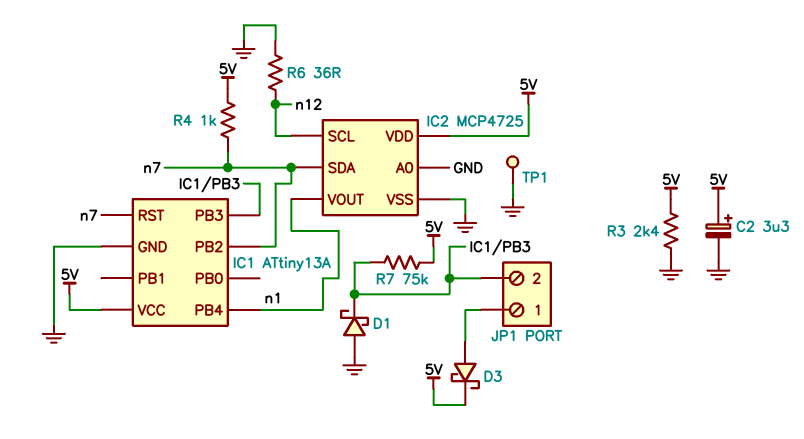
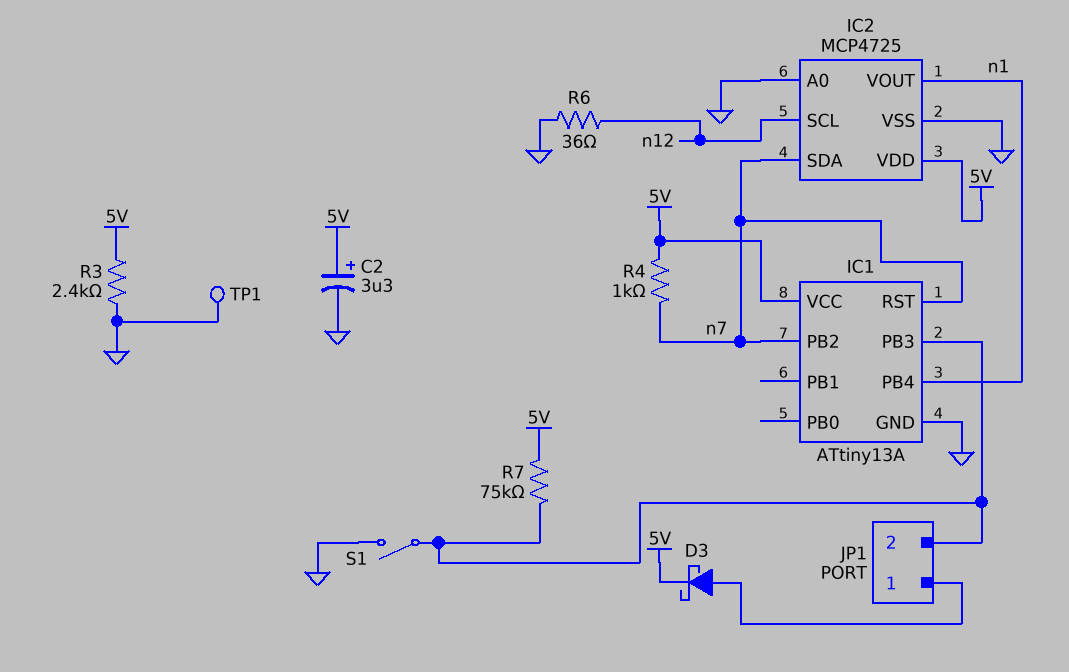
D1: schottky (A GND, K IC1/PB3) -> none
S1: none -> switch (GND, IC1/PB3)

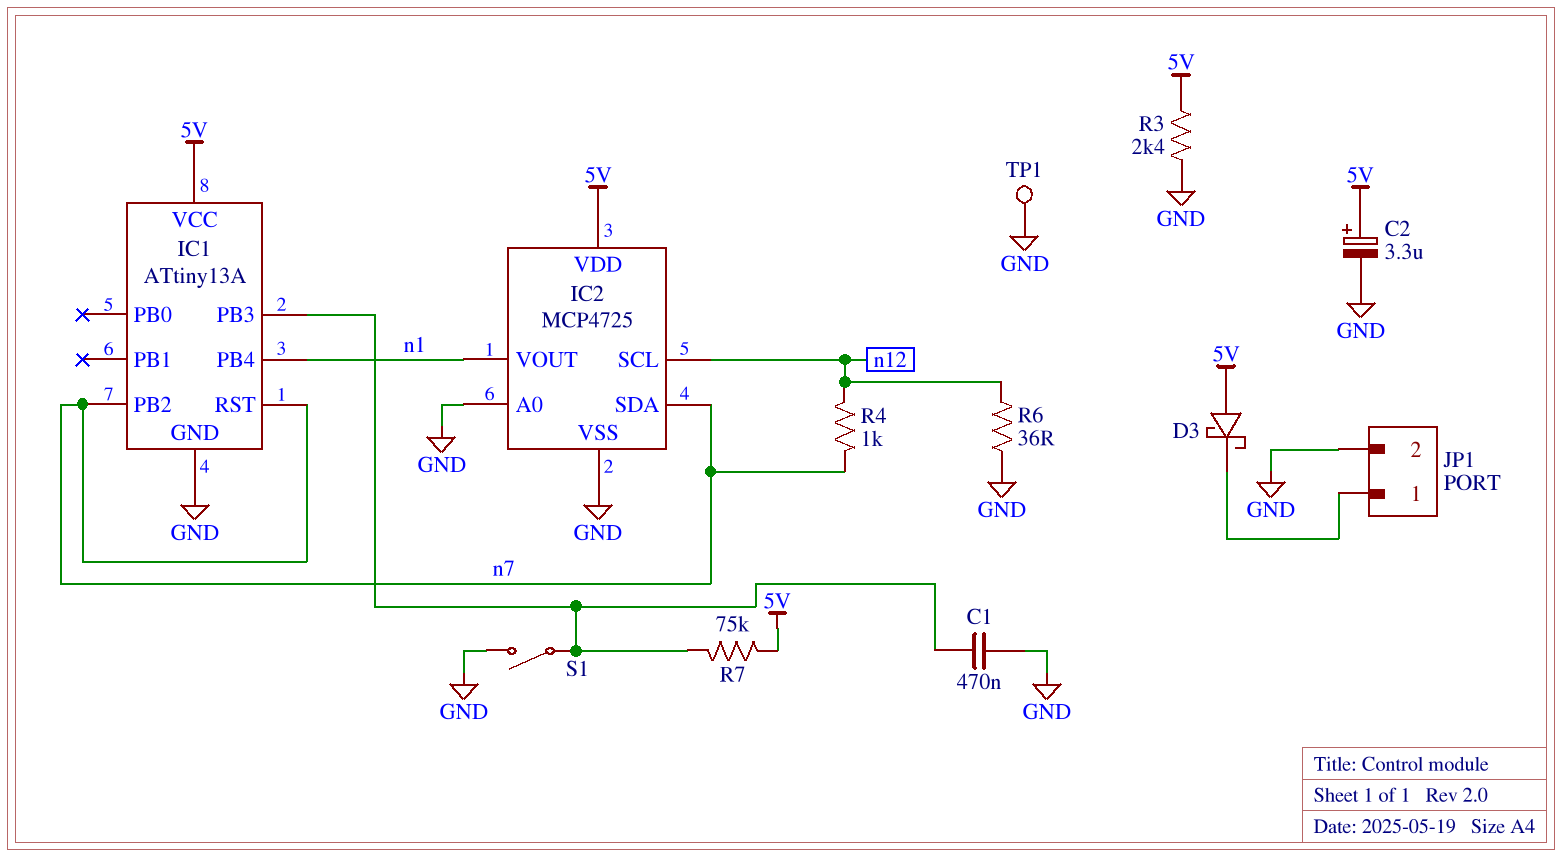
C1: none -> 470nF (GND, IC1/PB3)
D3: schottky (A JP1/1, K 5V) -> schottky (A 5V, K JP1/1)
JP1 pin 2: IC1/PB3 -> GND
R4: 1k (5V, n7) -> 1k (n7, n12)

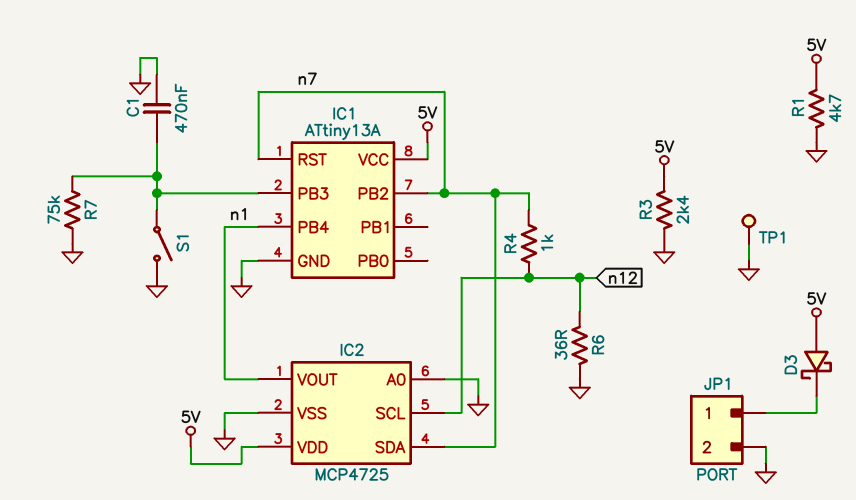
C2: 3.3uF (plus 5V, minus GND) -> none
R1: none -> 4.7k (5V, GND)
R7: 75k (5V, IC1/PB3) -> 75k (GND, IC1/PB3)

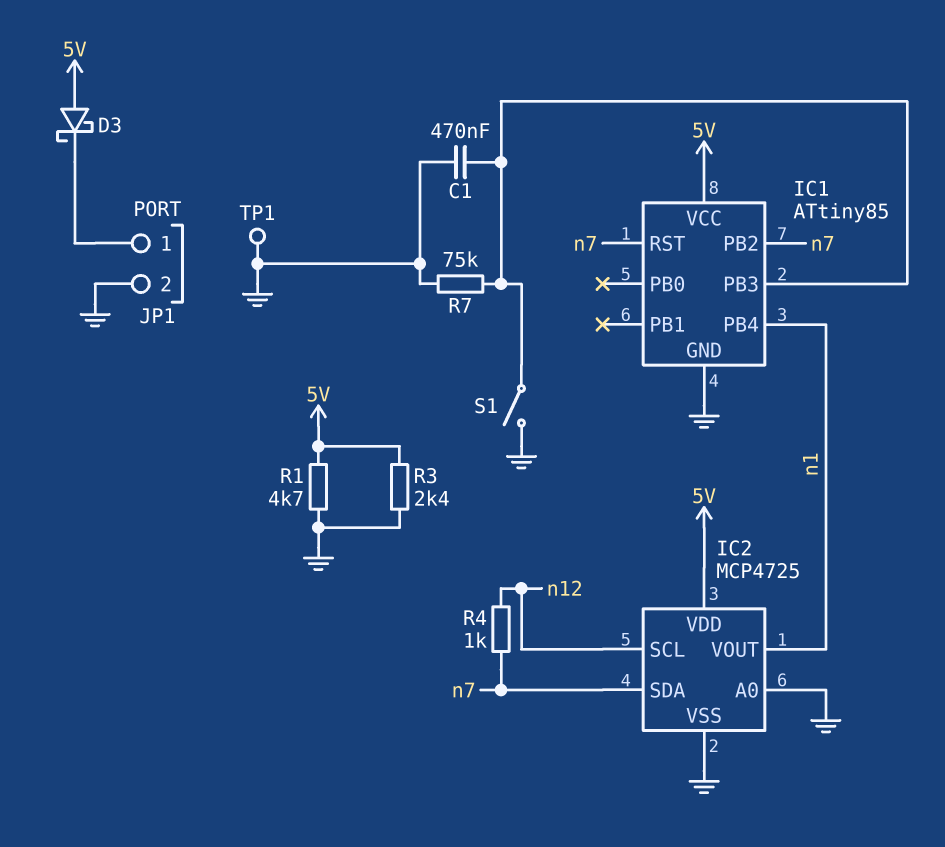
IC1: ATtiny13A -> ATtiny85
R6: 36 (GND, n12) -> none

